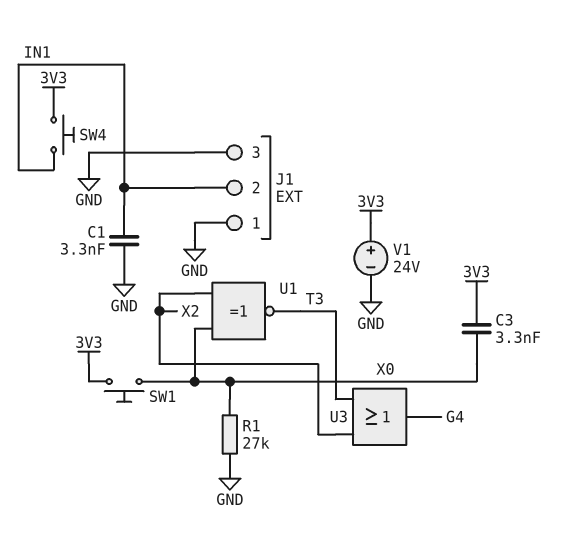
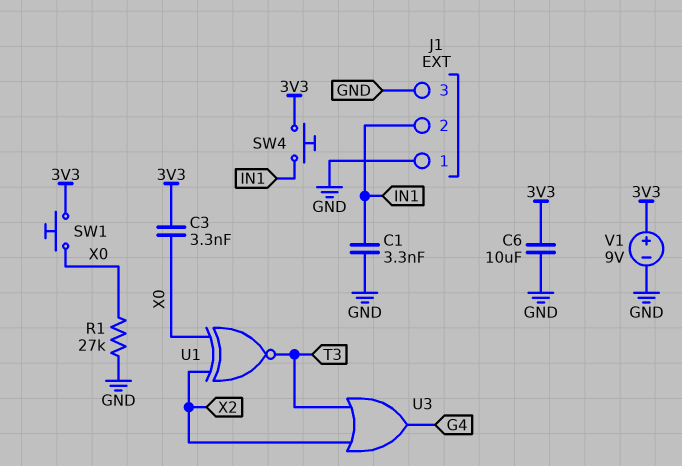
C6: none -> 10uF (3V3, GND)
V1: 24V (plus 3V3, minus GND) -> 9V (plus 3V3, minus GND)

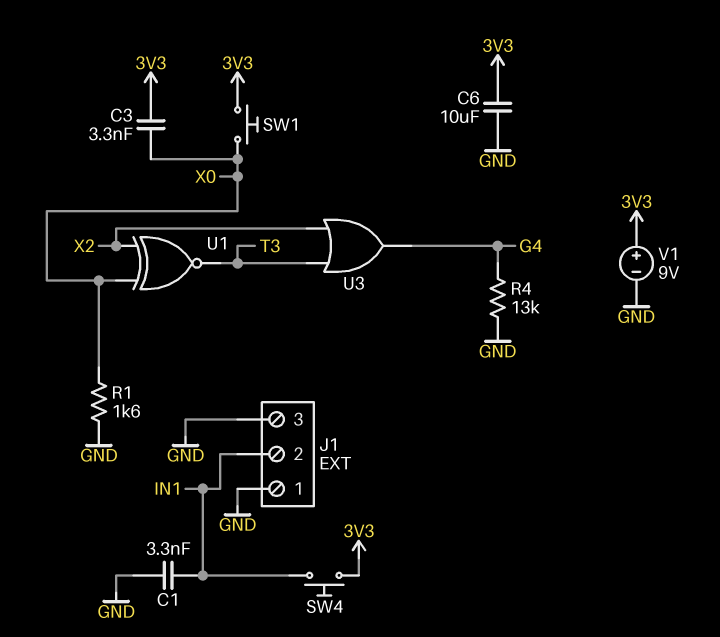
R1: 27k (GND, X0) -> 1.6k (GND, X0)
R4: none -> 13k (G4, GND)

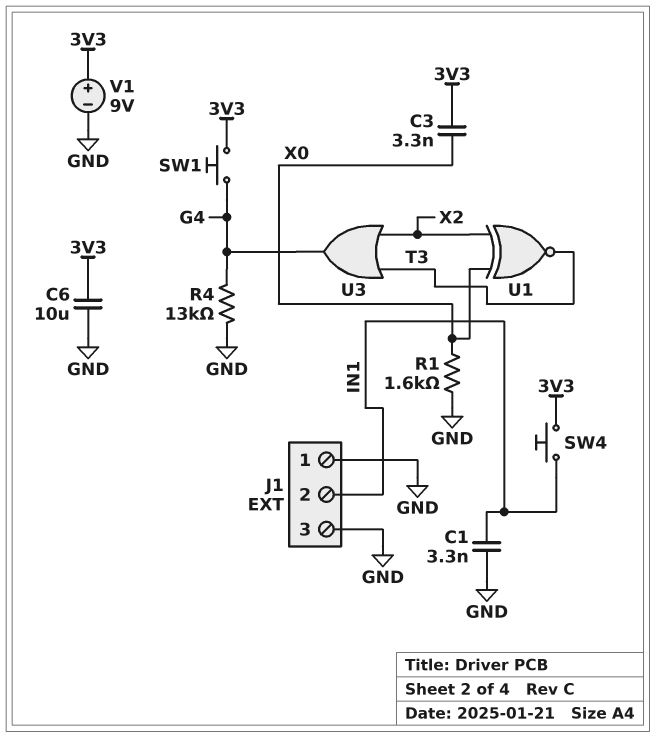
SW1: button (3V3, X0) -> button (3V3, G4)

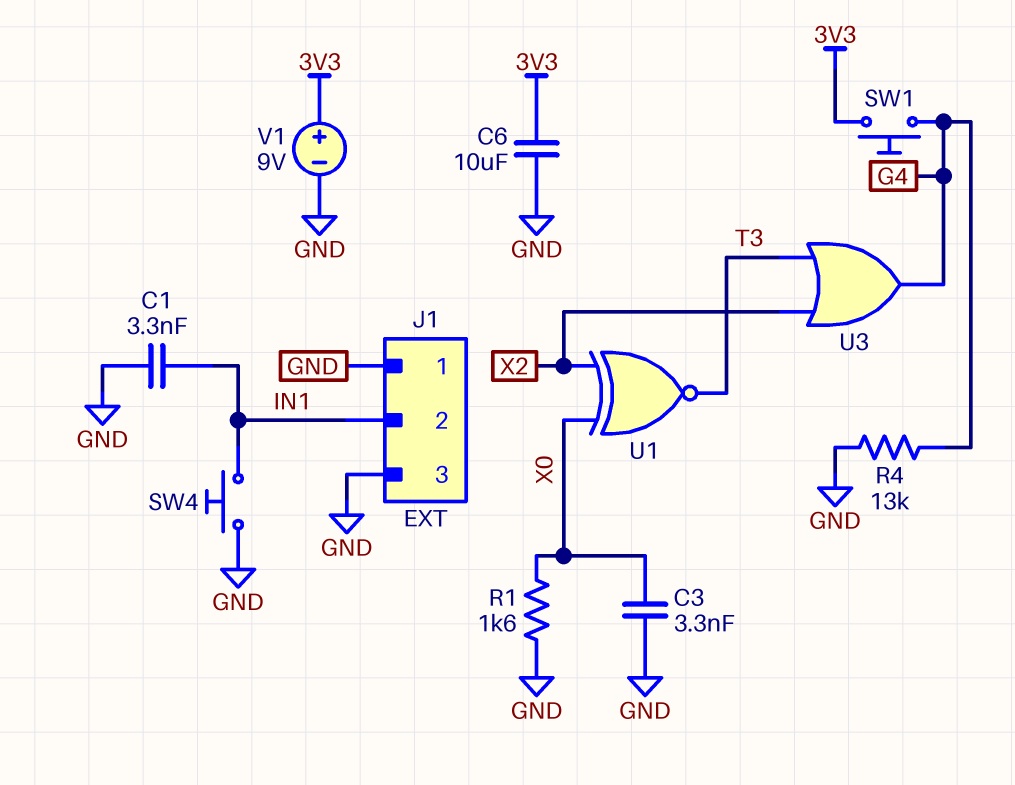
C3: 3.3nF (3V3, X0) -> 3.3nF (GND, X0)
SW4: button (3V3, IN1) -> button (GND, IN1)

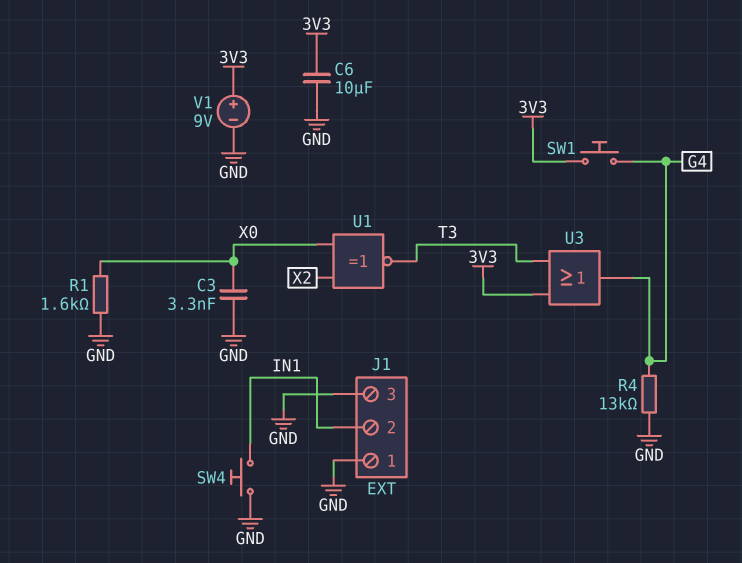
C1: 3.3nF (GND, IN1) -> none
U3: OR (in T3, in X2, out G4) -> OR (in 3V3, in T3, out G4)

